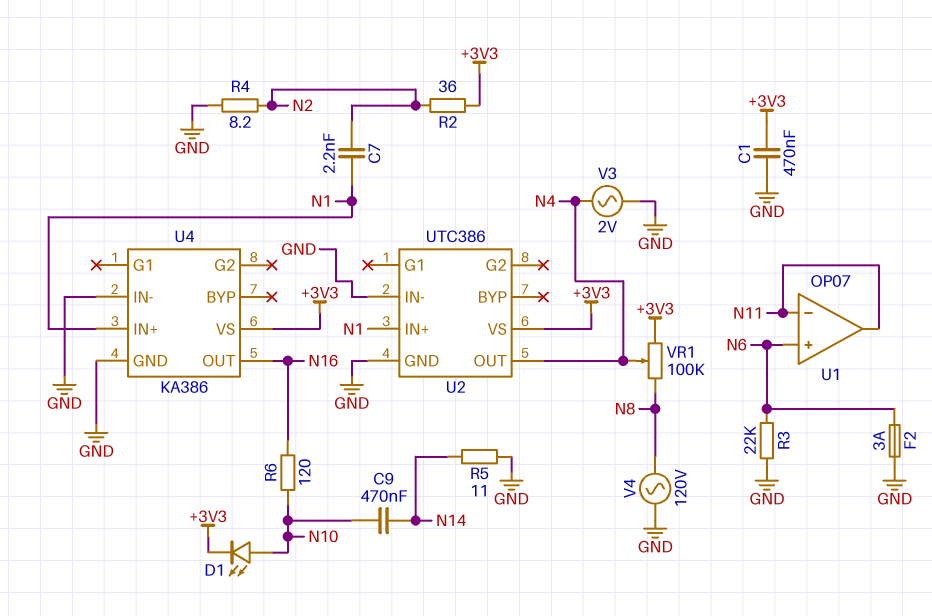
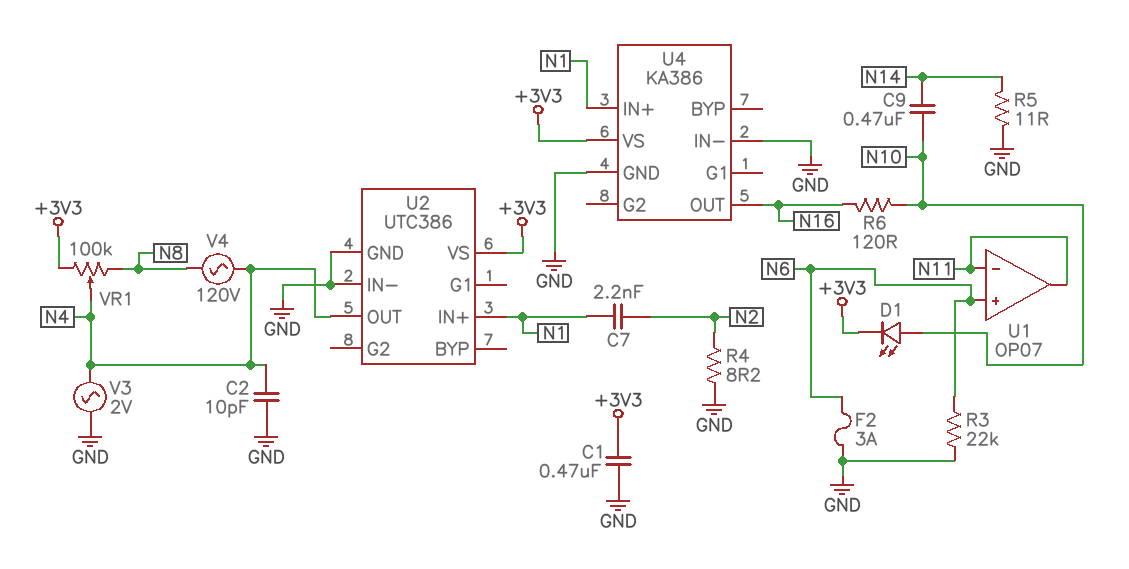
C2: none -> 10pF (GND, N4)
R2: 36 (+3V3, N2) -> none
V4: AC 120V (GND, N8) -> AC 120V (N4, N8)

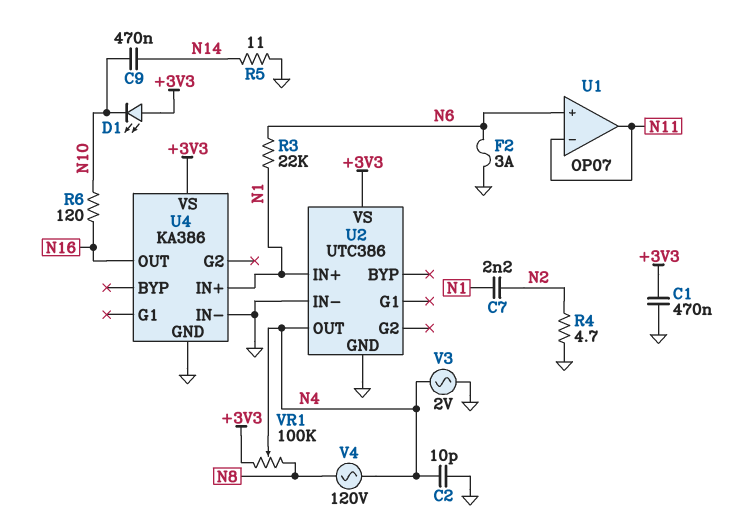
D1: LED (A N10, K +3V3) -> LED (A +3V3, K N10)
R3: 22k (GND, N6) -> 22k (N1, N6)
R4: 8.2 (GND, N2) -> 4.7 (GND, N2)

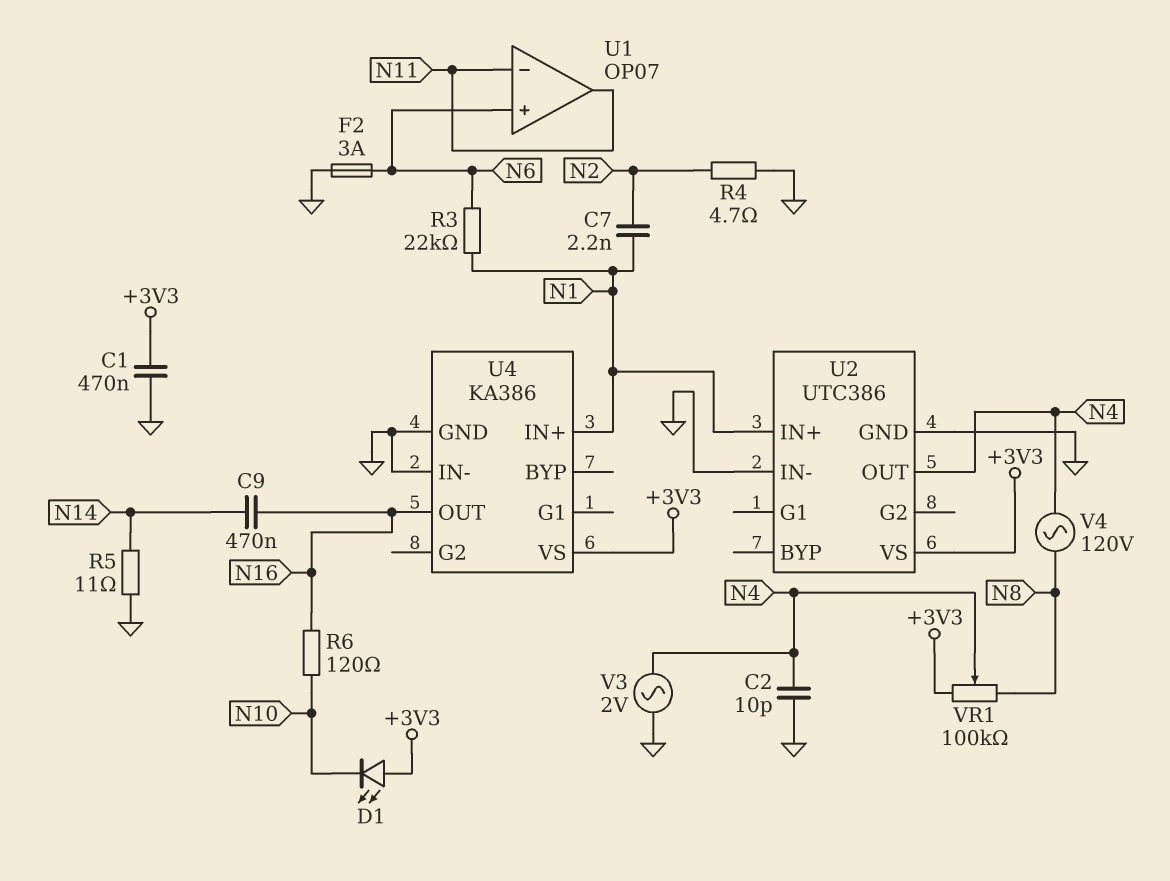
C9: 470nF (N10, N14) -> 470nF (N14, N16)

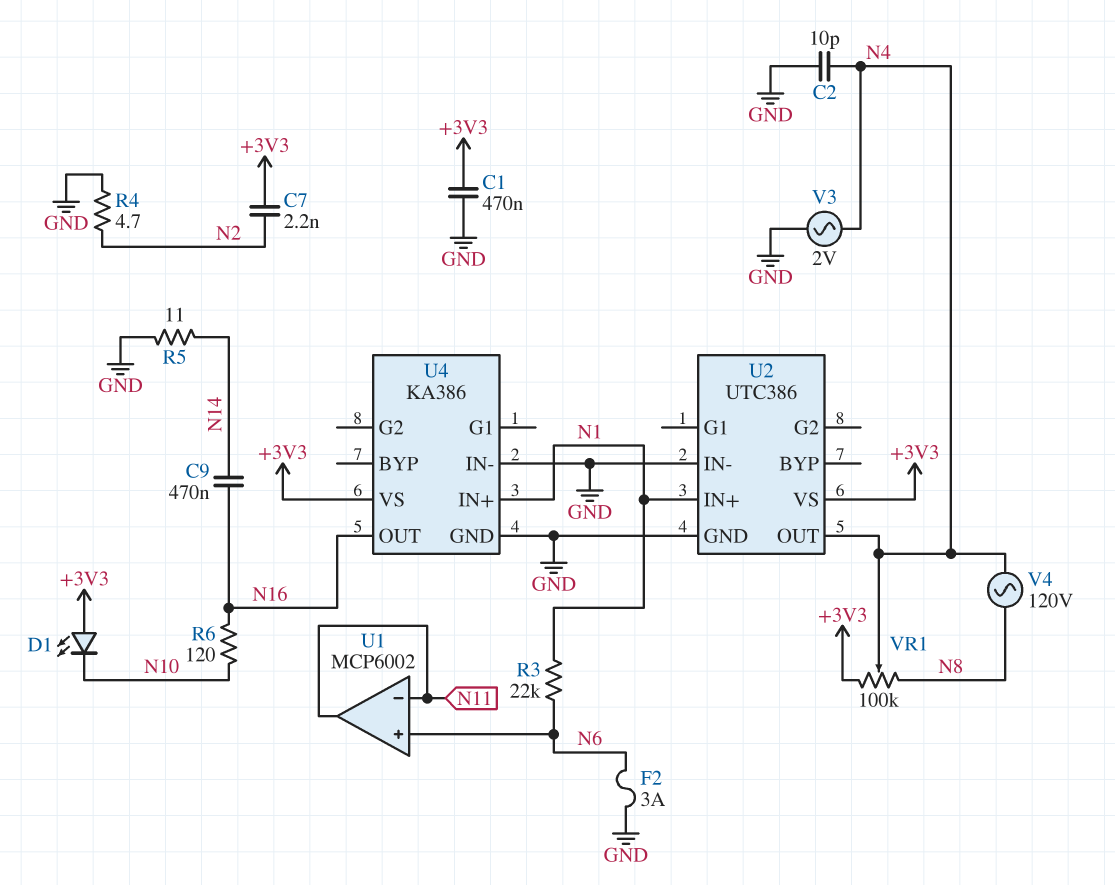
C7: 2.2nF (N1, N2) -> 2.2nF (+3V3, N2)
U1: OP07 -> MCP6002

